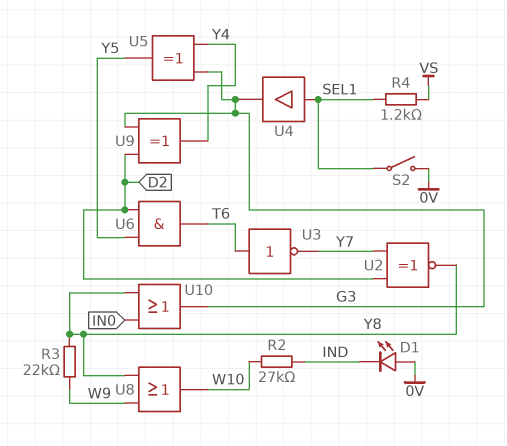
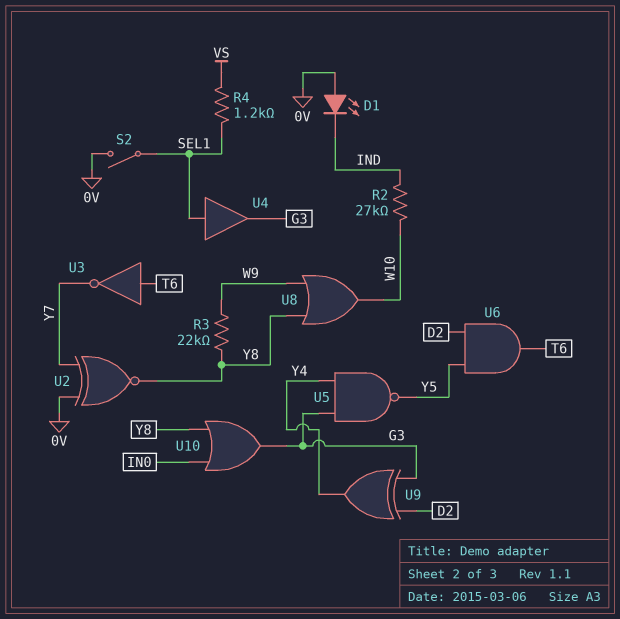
U2: XNOR (in D2, in Y7, out Y8) -> XNOR (in 0V, in Y7, out Y8)
U5: XOR (in G3, in Y4, out Y5) -> NAND (in G3, in Y4, out Y5)

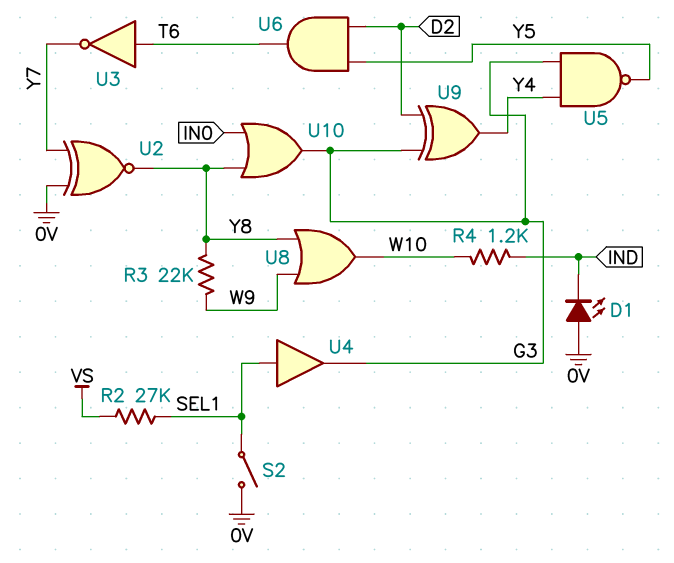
R2: 27k (IND, W10) -> 27k (SEL1, VS)
R4: 1.2k (SEL1, VS) -> 1.2k (IND, W10)

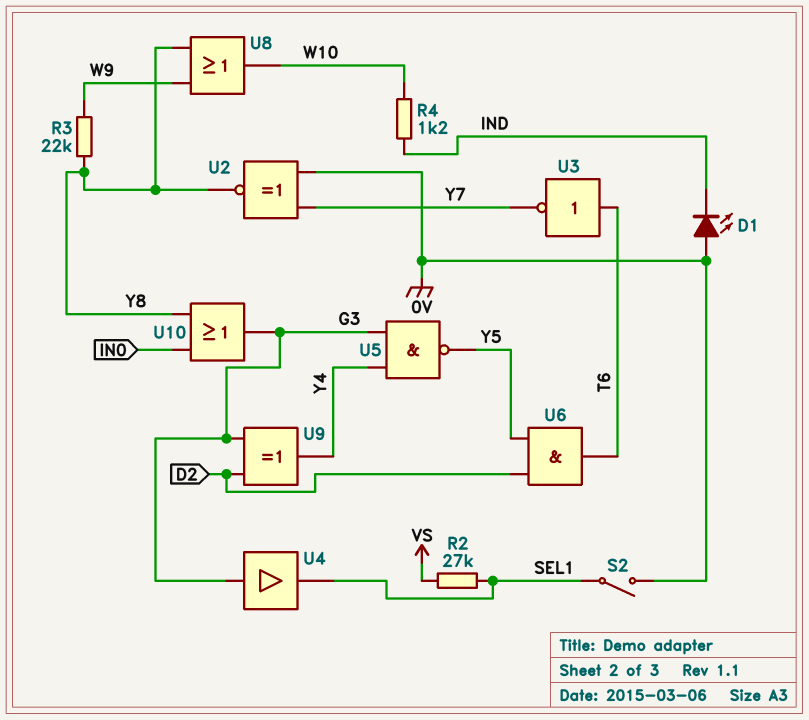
U4: buffer (in SEL1, out G3) -> buffer (in G3, out SEL1)

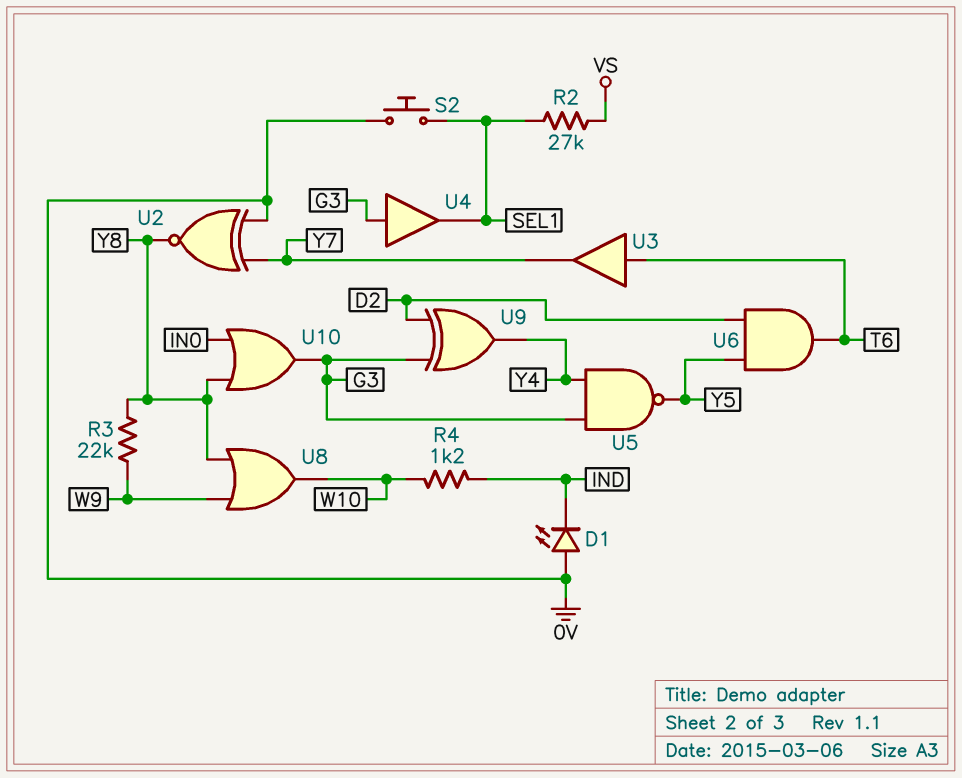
S2: switch (0V, SEL1) -> button (0V, SEL1)
U3: NOT (in T6, out Y7) -> buffer (in T6, out Y7)

